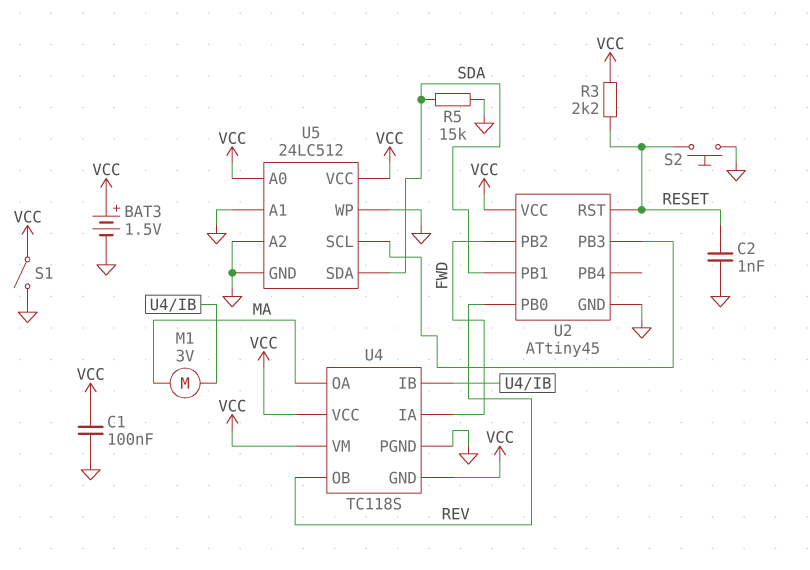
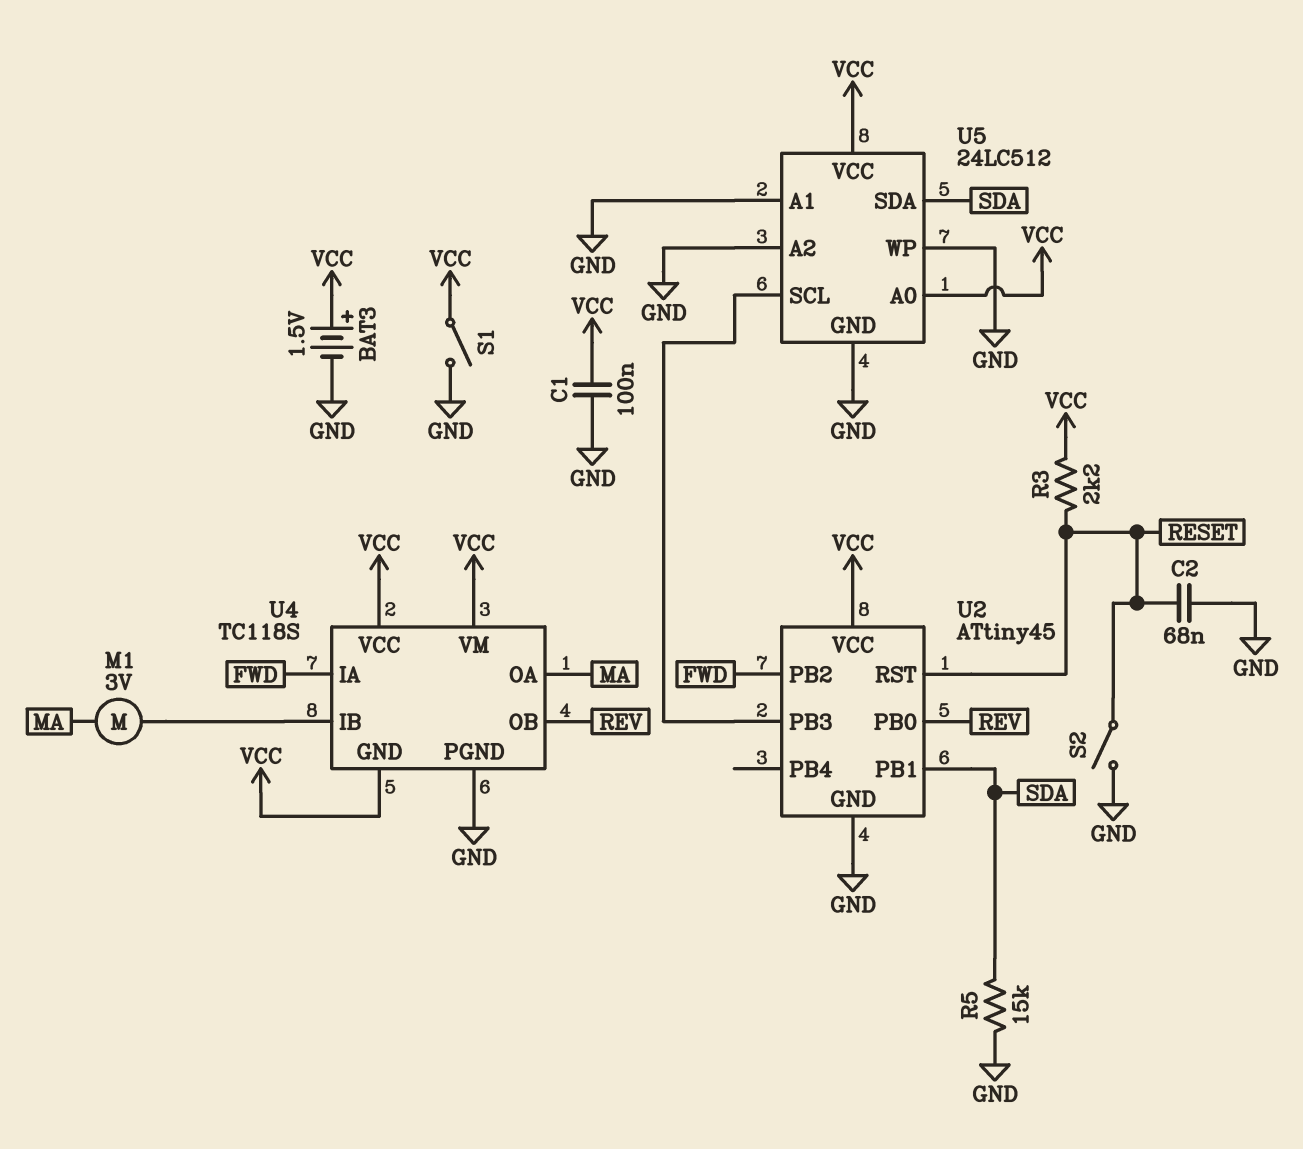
C2: 1nF (GND, RESET) -> 68nF (GND, RESET)
S2: button (GND, RESET) -> switch (GND, RESET)

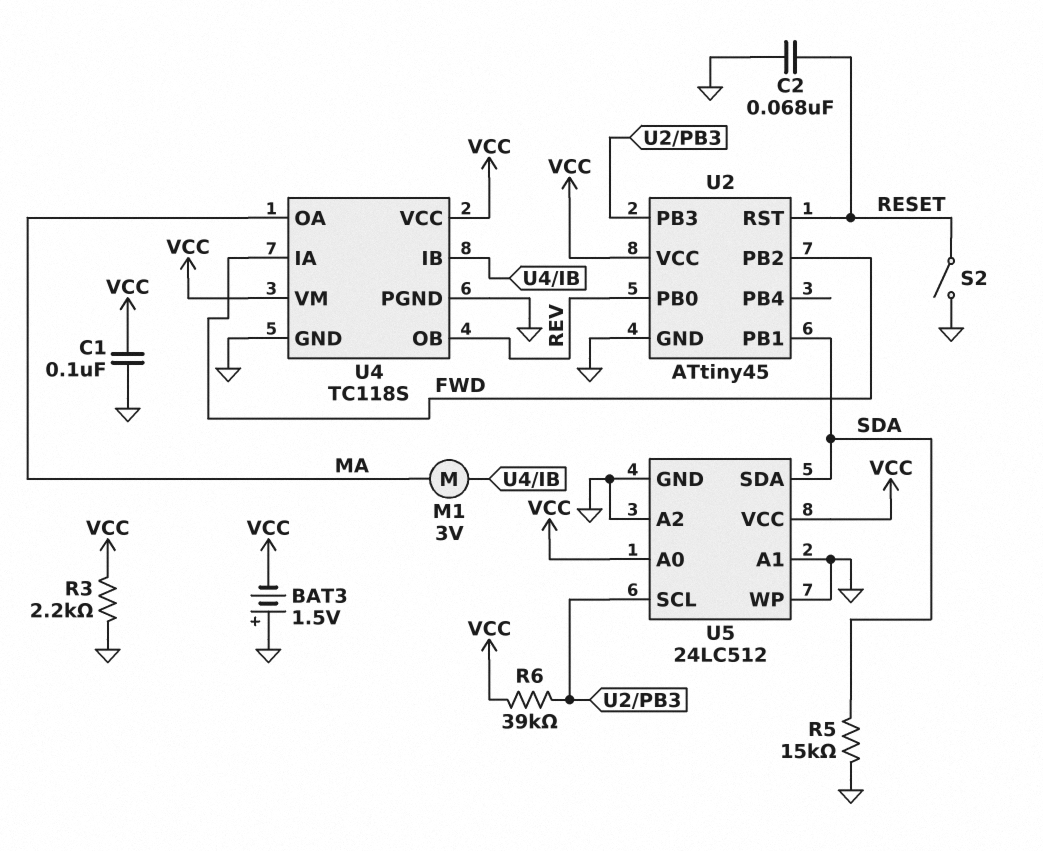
BAT3: 1.5V (plus VCC, minus GND) -> 1.5V (plus GND, minus VCC)
R3: 2.2k (RESET, VCC) -> 2.2k (GND, VCC)
R6: none -> 39k (U2/PB3, VCC)
S1: switch (GND, VCC) -> none
U4 pin GND: VCC -> GND

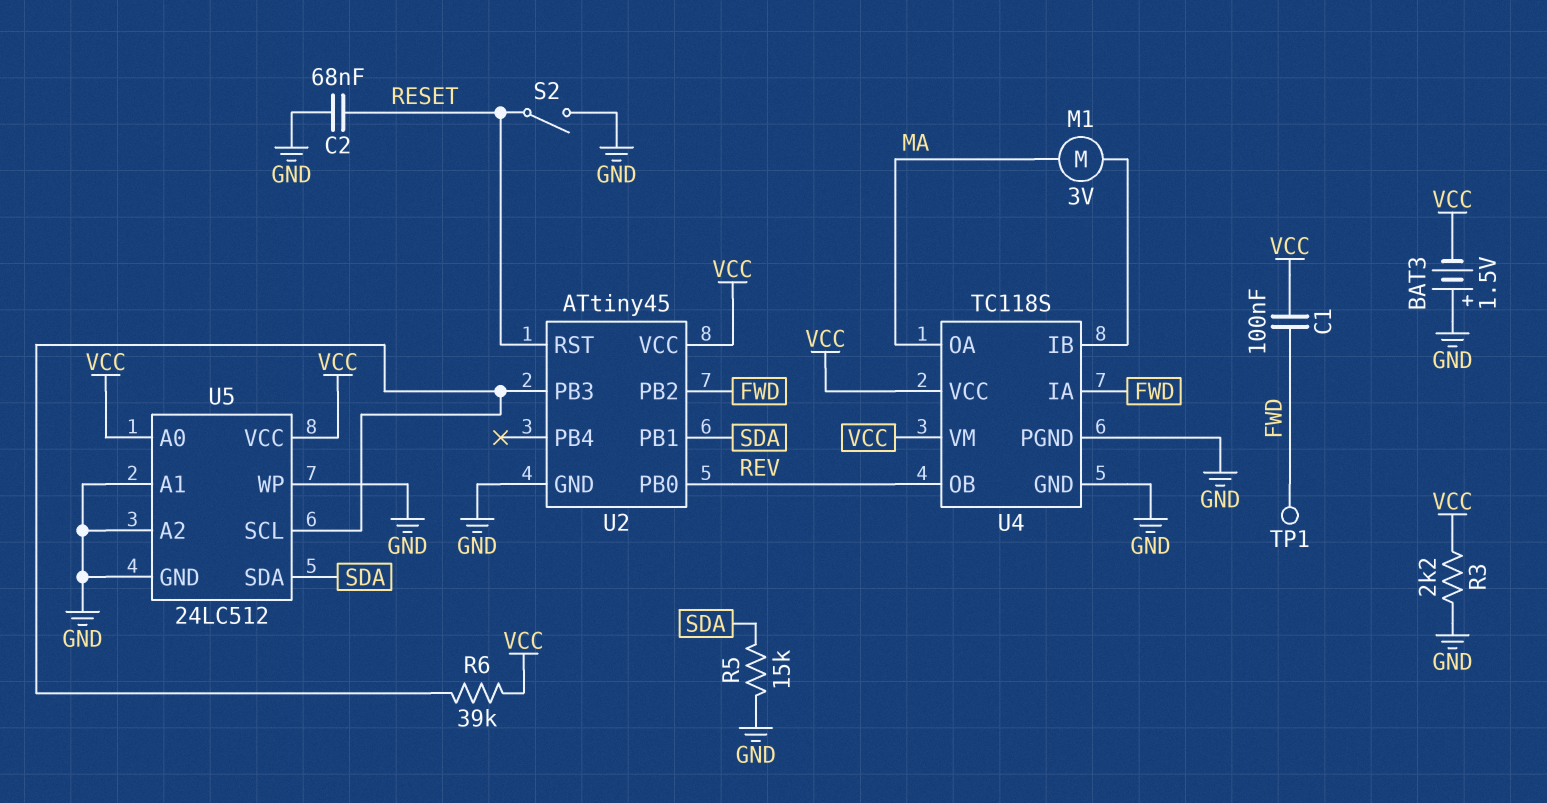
C1: 100nF (GND, VCC) -> 100nF (FWD, VCC)
TP1: none -> test point (FWD)

